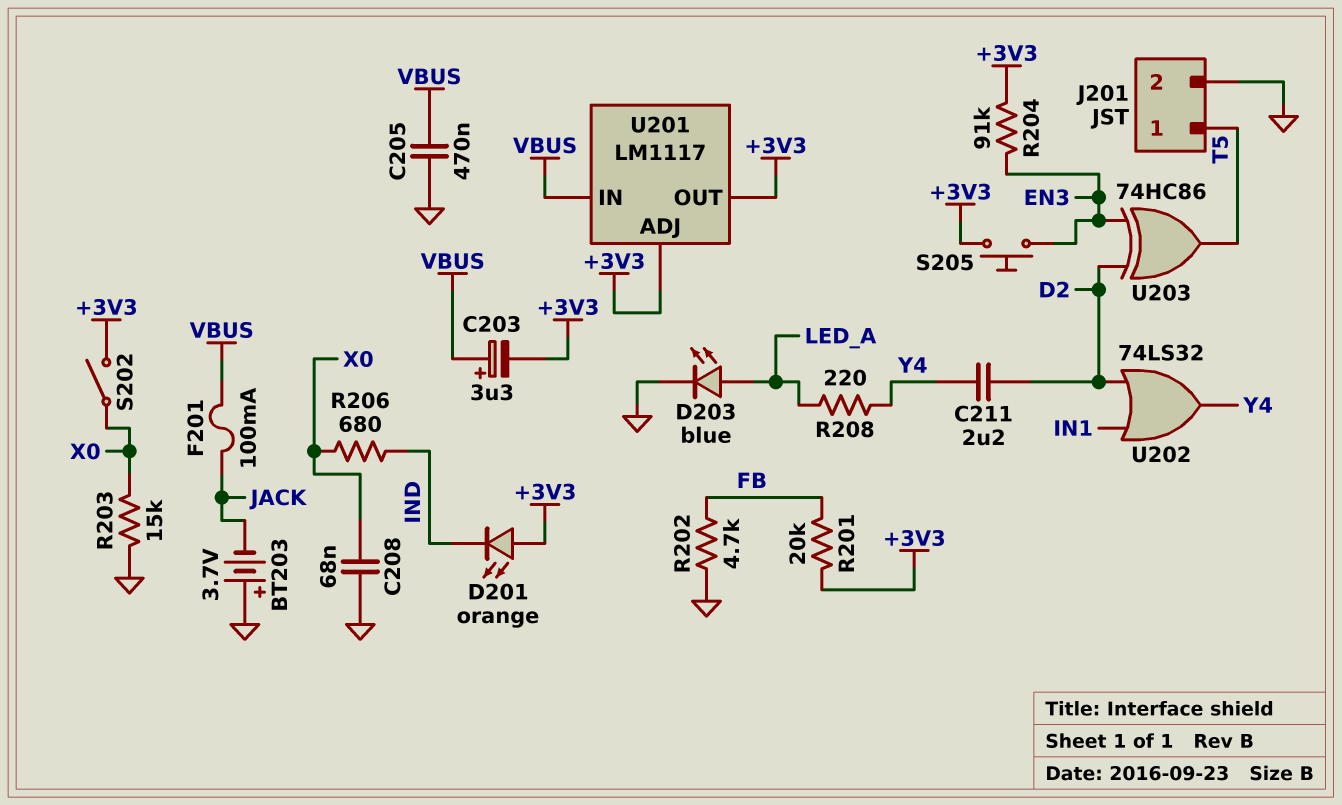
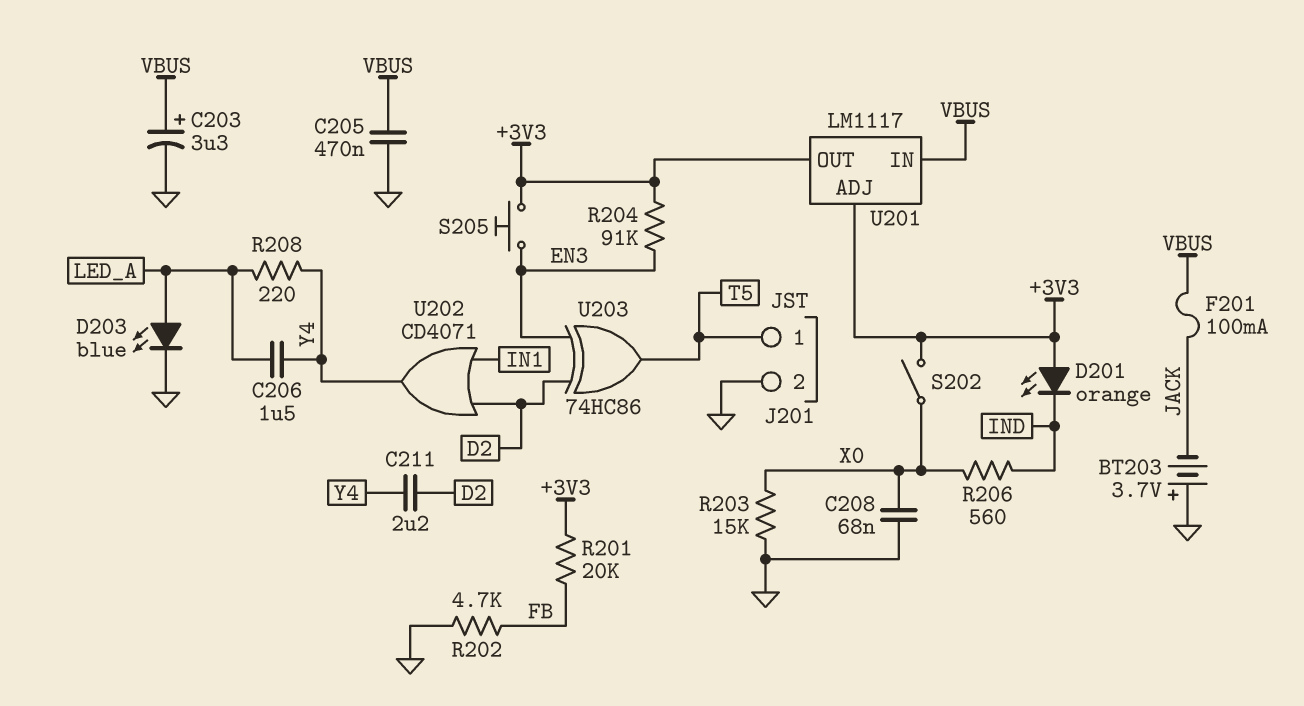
C203: 3.3uF (plus VBUS, minus +3V3) -> 3.3uF (plus VBUS, minus GND)
C206: none -> 1.5uF (LED_A, Y4)
R206: 680 (IND, X0) -> 560 (IND, X0)
U202: OR 74LS32 (in D2, in IN1, out Y4) -> OR CD4071 (in D2, in IN1, out Y4)

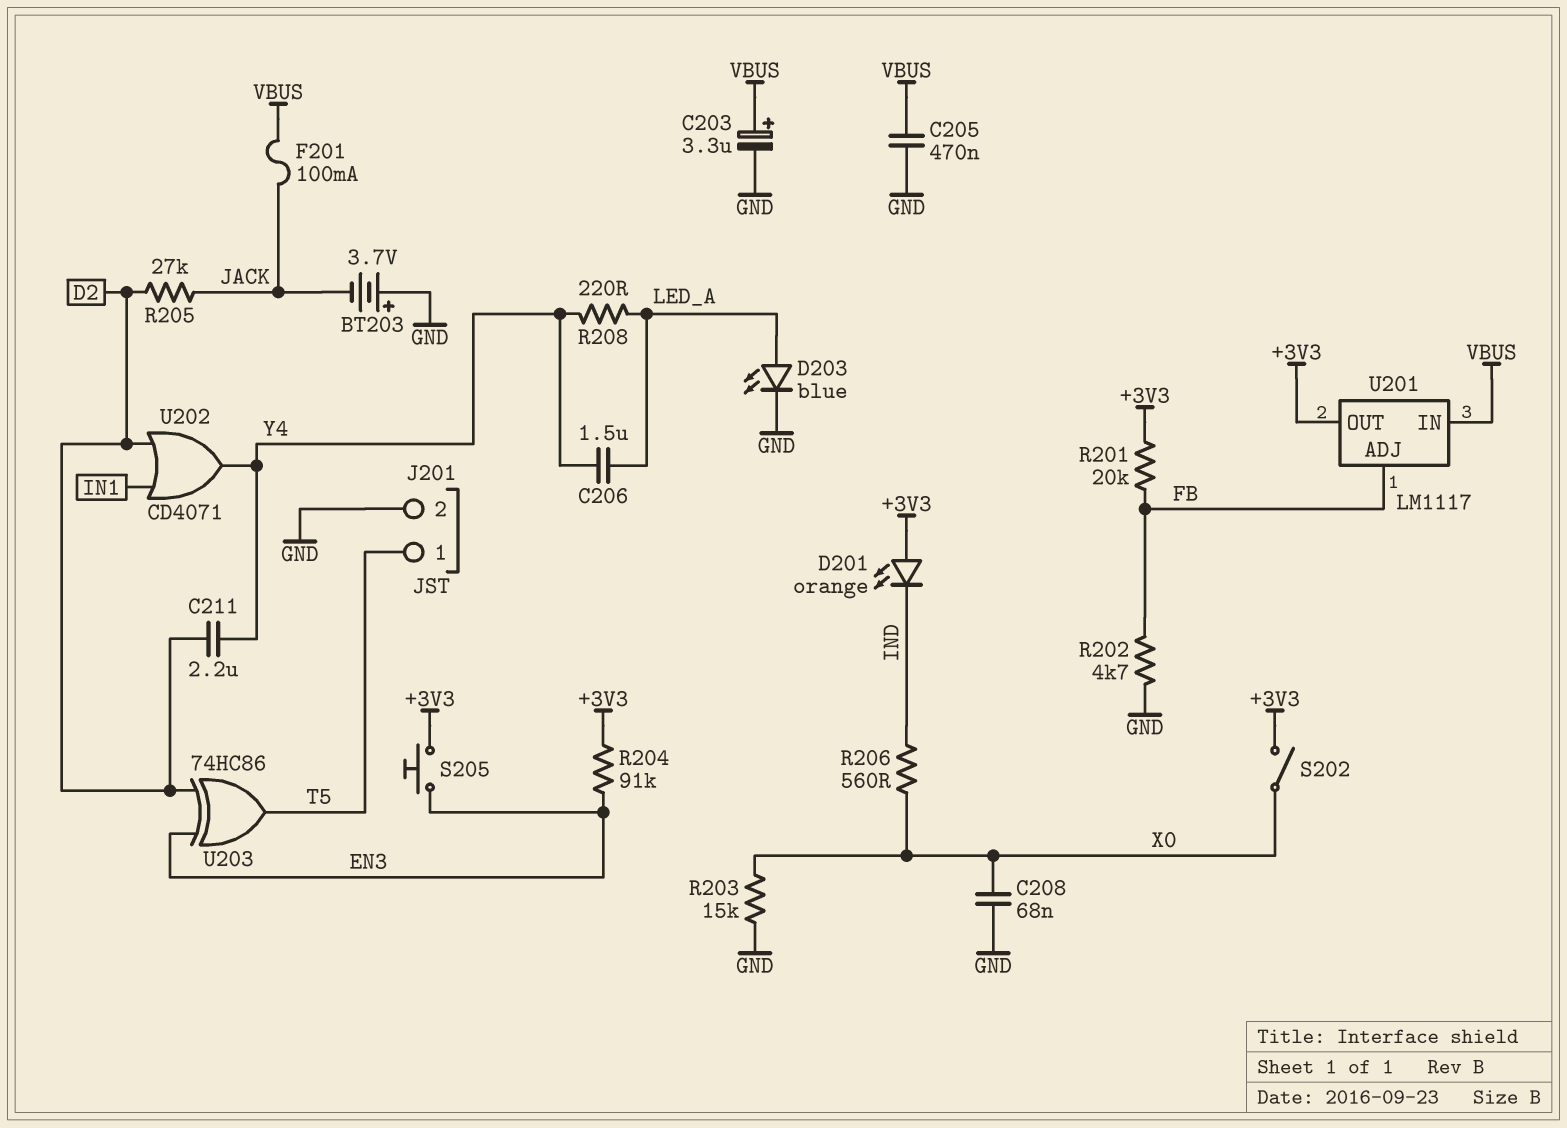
R205: none -> 27k (D2, JACK)
U201 pin ADJ: +3V3 -> FB

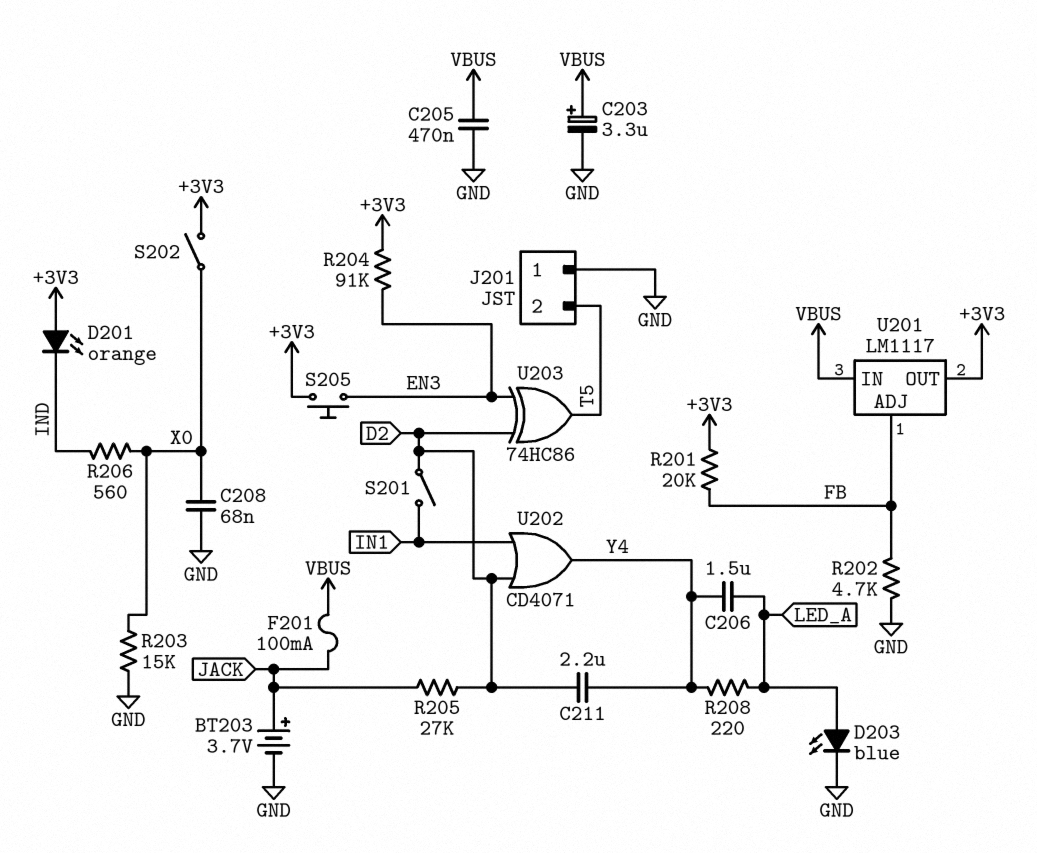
BT203: 3.7V (plus GND, minus JACK) -> 3.7V (plus JACK, minus GND)
J201 pin 1: T5 -> GND
J201 pin 2: GND -> T5
S201: none -> switch (D2, IN1)

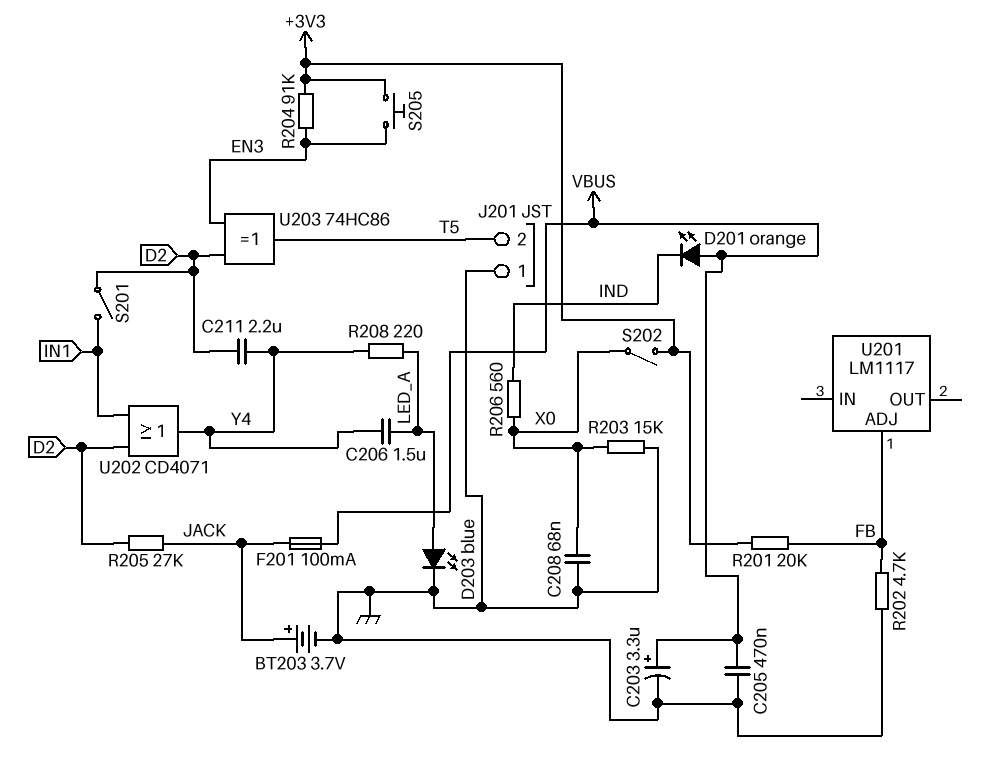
D201: LED orange (A +3V3, K IND) -> LED orange (A VBUS, K IND)
U201 pin IN: VBUS -> none
U201 pin OUT: +3V3 -> none

